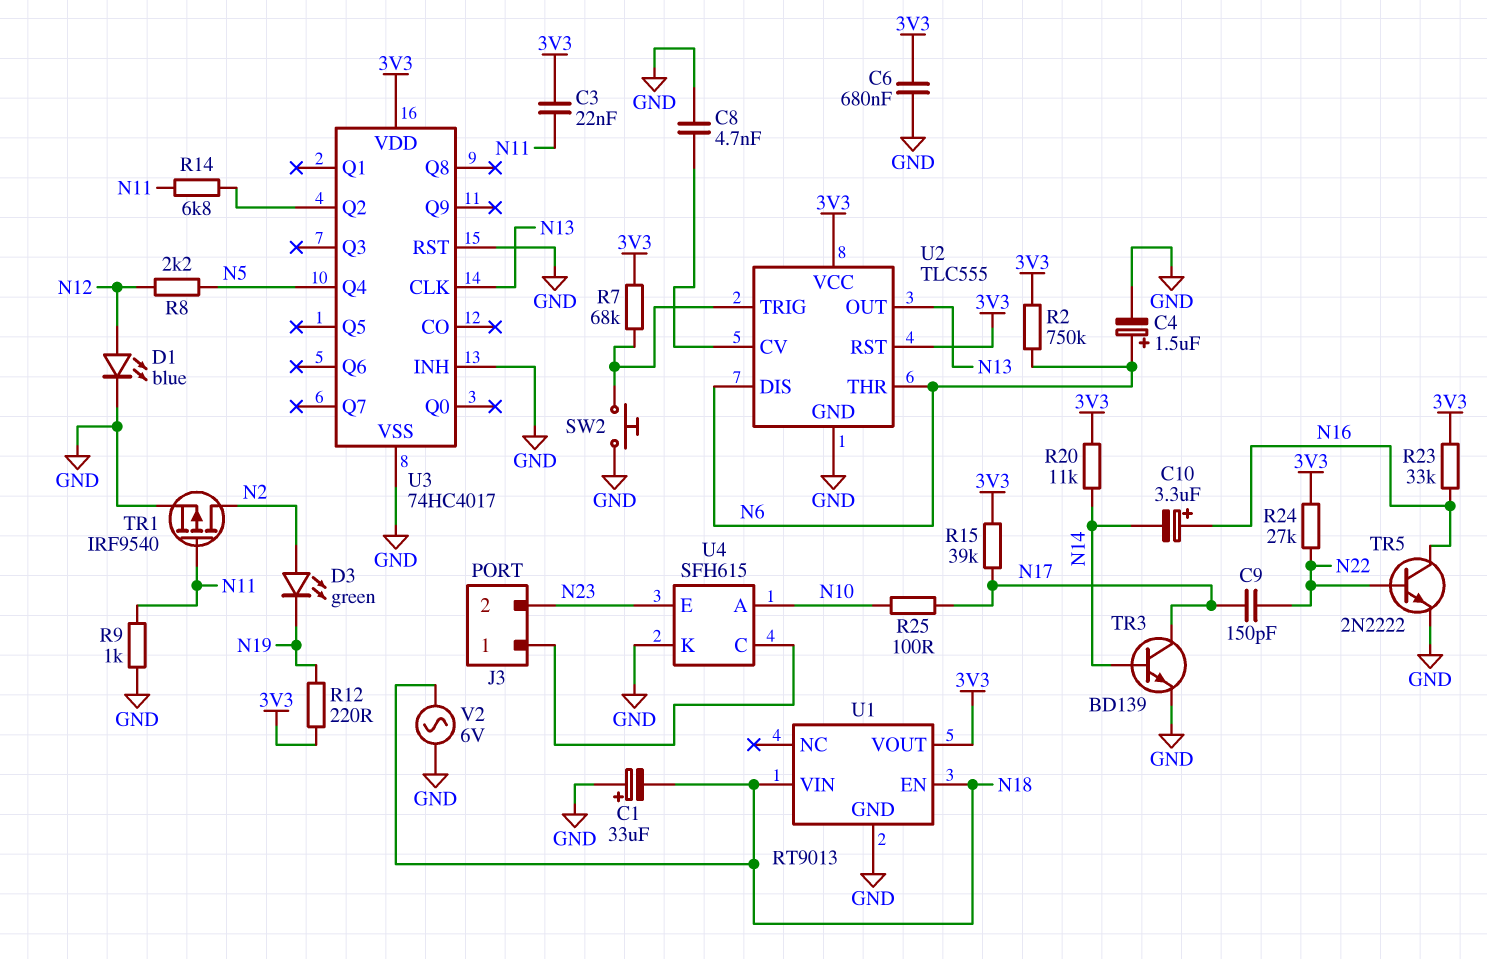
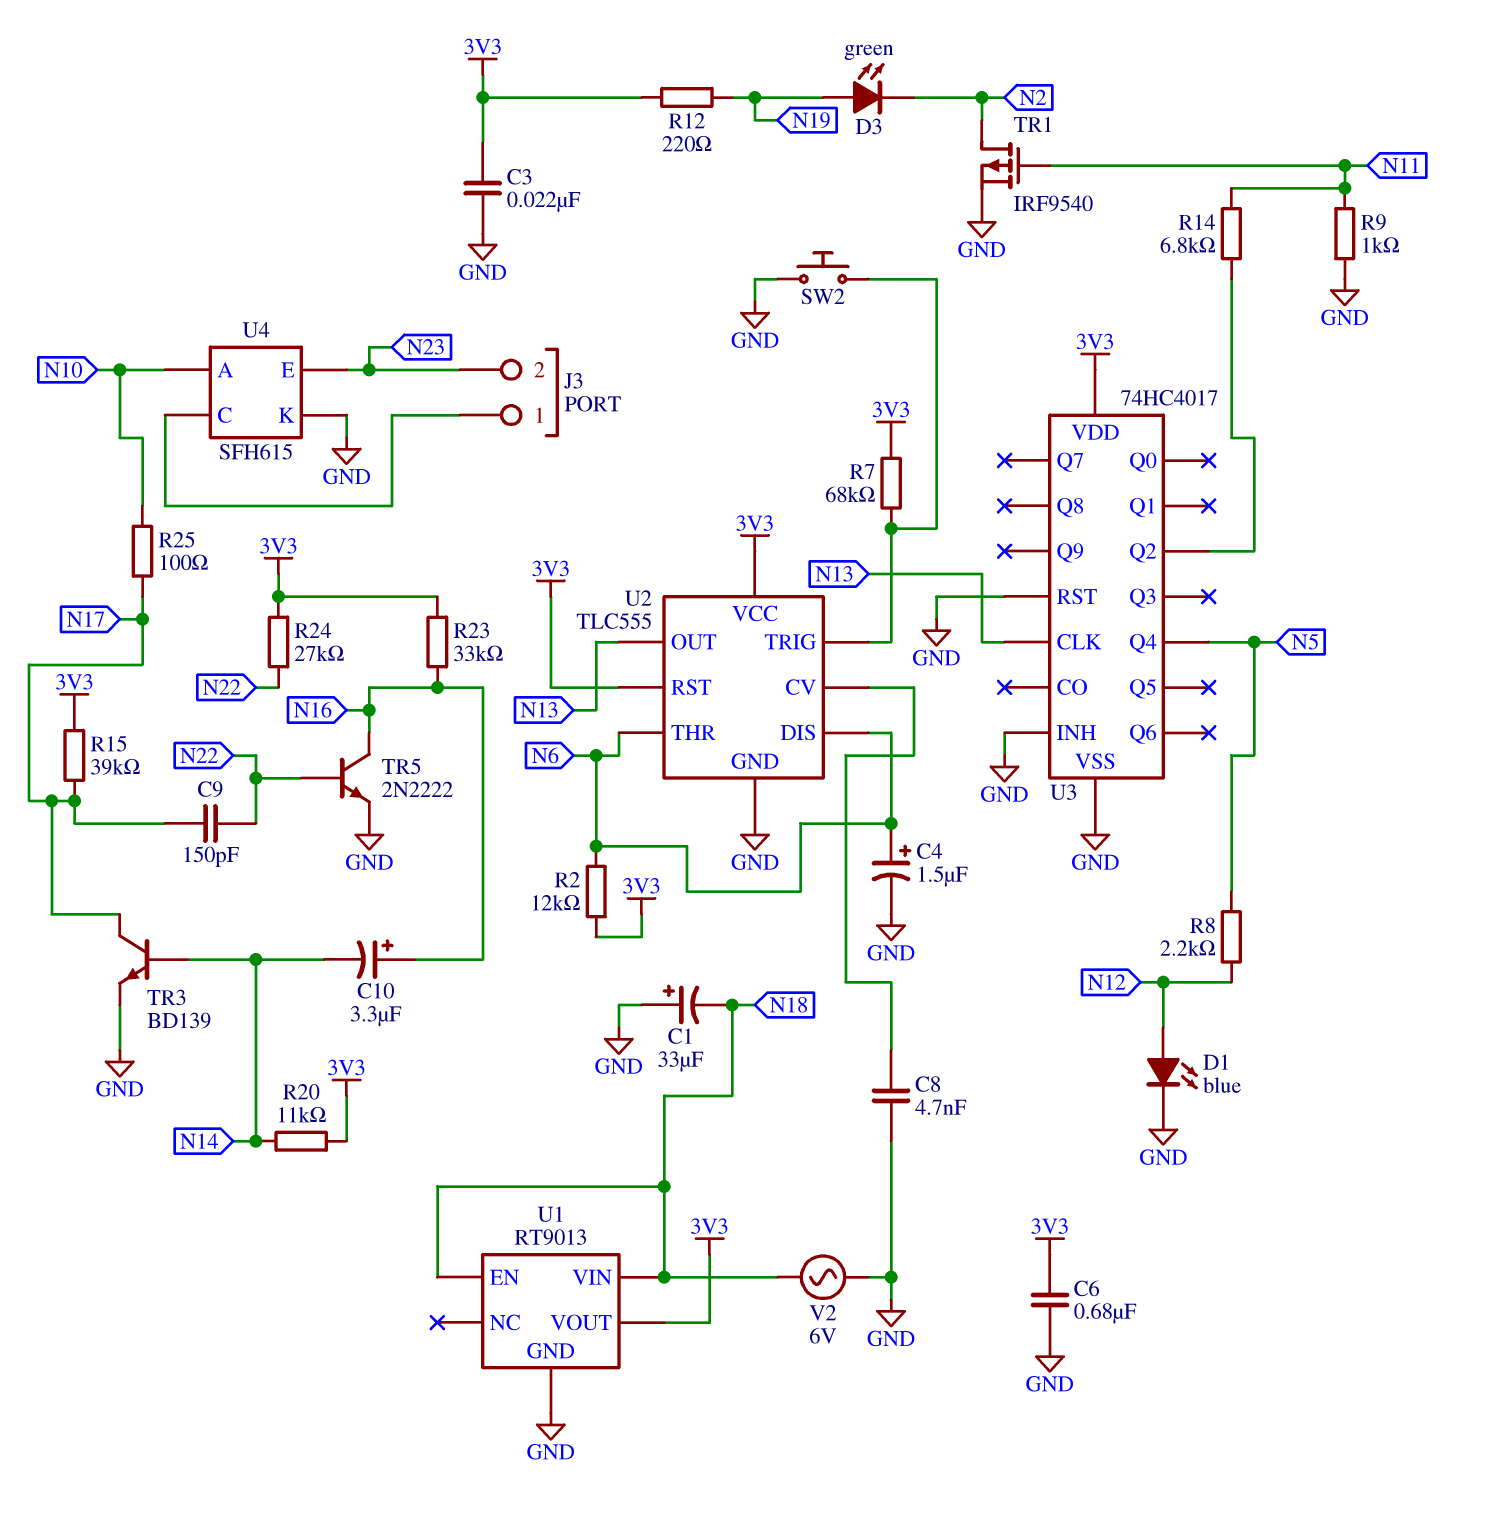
C3: 22nF (3V3, N11) -> 22nF (3V3, GND)
D3: LED green (A N2, K N19) -> LED green (A N19, K N2)
R2: 750k (3V3, N6) -> 12k (3V3, N6)

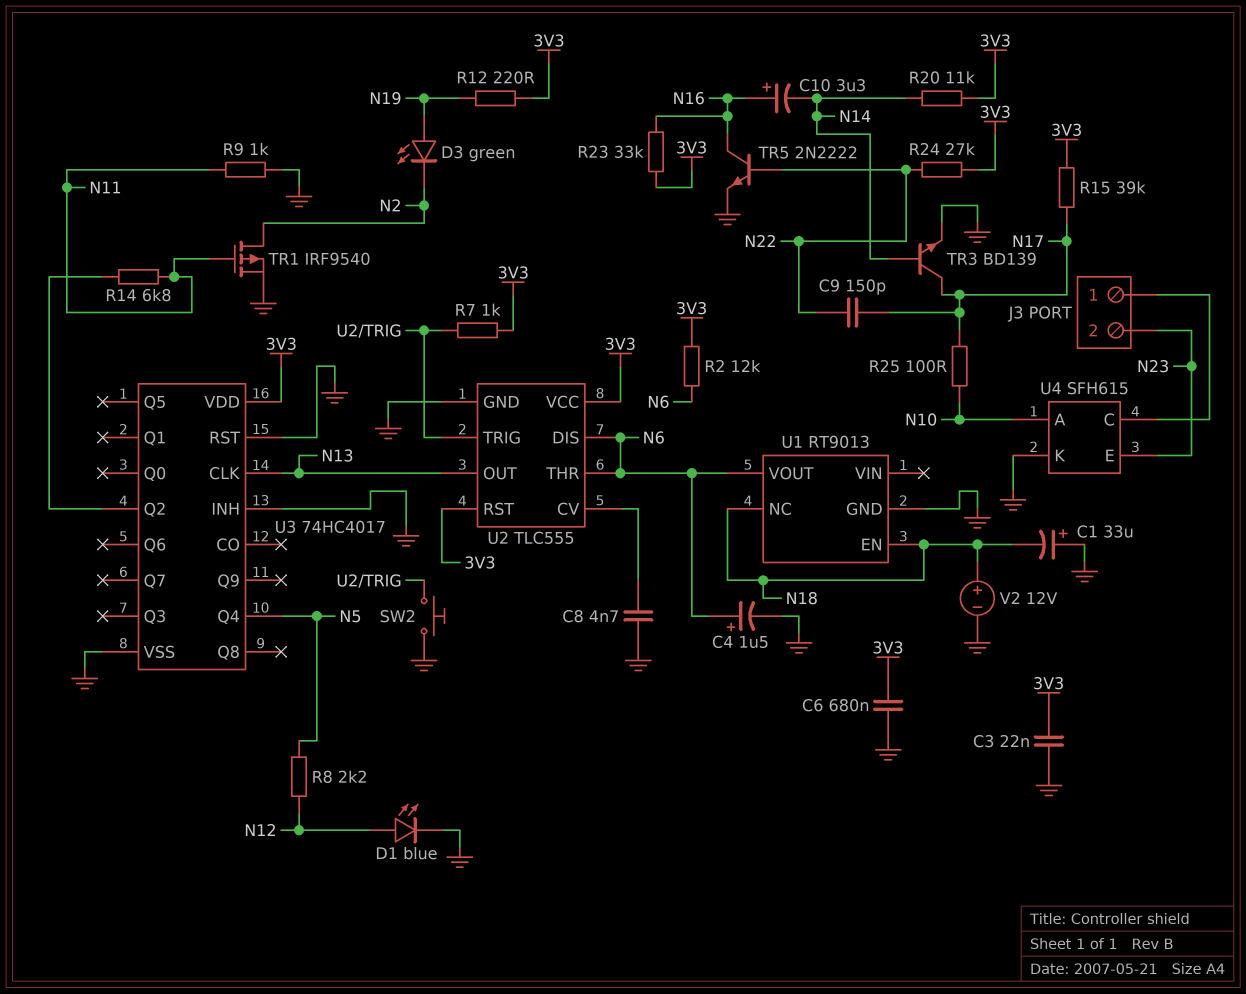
R7: 68k (3V3, U2/TRIG) -> 1k (3V3, U2/TRIG)
U1 pin NC: none -> N18
U1 pin VIN: N18 -> none
U1 pin VOUT: 3V3 -> N6
V2: AC 6V (GND, N18) -> 12V (plus N18, minus GND)

